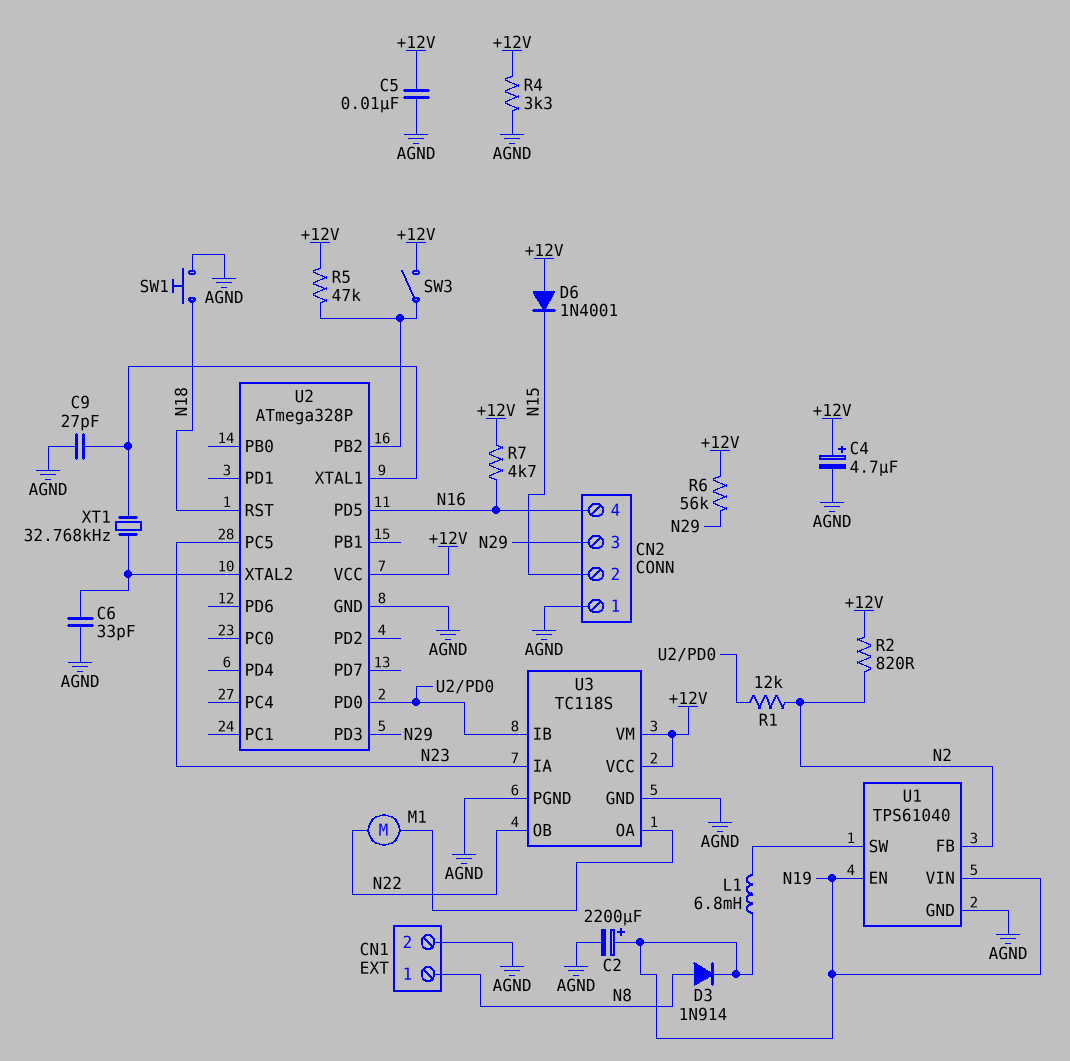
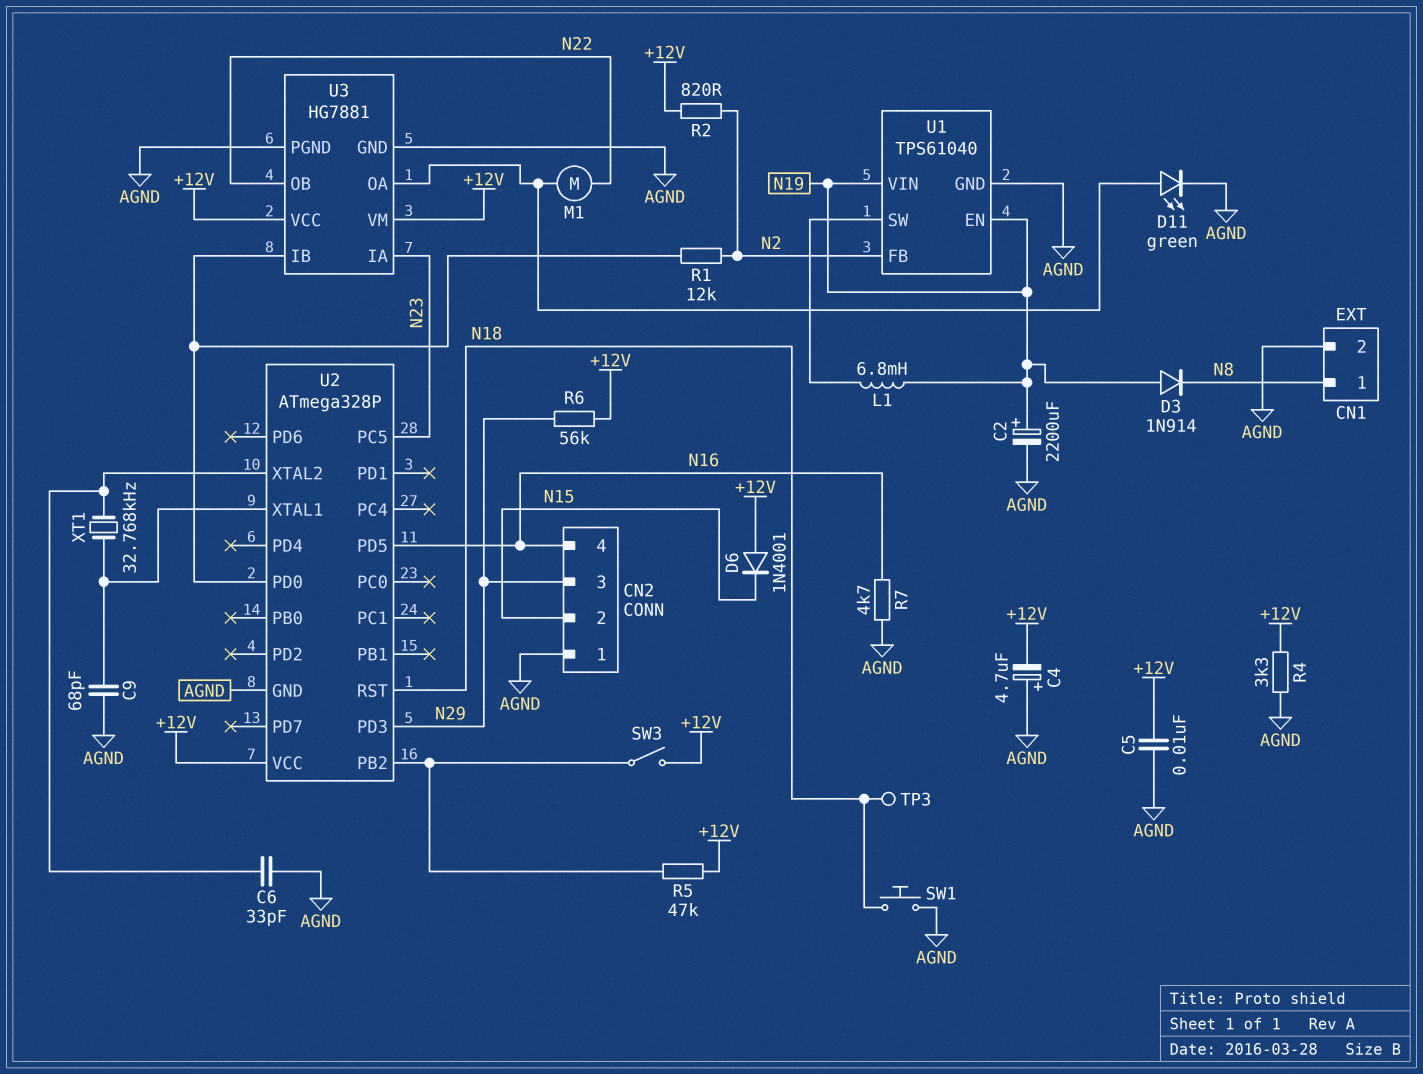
C4: 4.7uF (plus +12V, minus AGND) -> 4.7uF (plus AGND, minus +12V)
C9: 27pF (AGND, U2/XTAL1) -> 68pF (AGND, U2/XTAL1)
D3: diode 1N914 (A N8, K N19) -> diode 1N914 (A N19, K N8)
D11: none -> LED green (A U3/OA, K AGND)
R7: 4.7k (+12V, N16) -> 4.7k (AGND, N16)
TP3: none -> test point (N18)
U3: TC118S -> HG7881

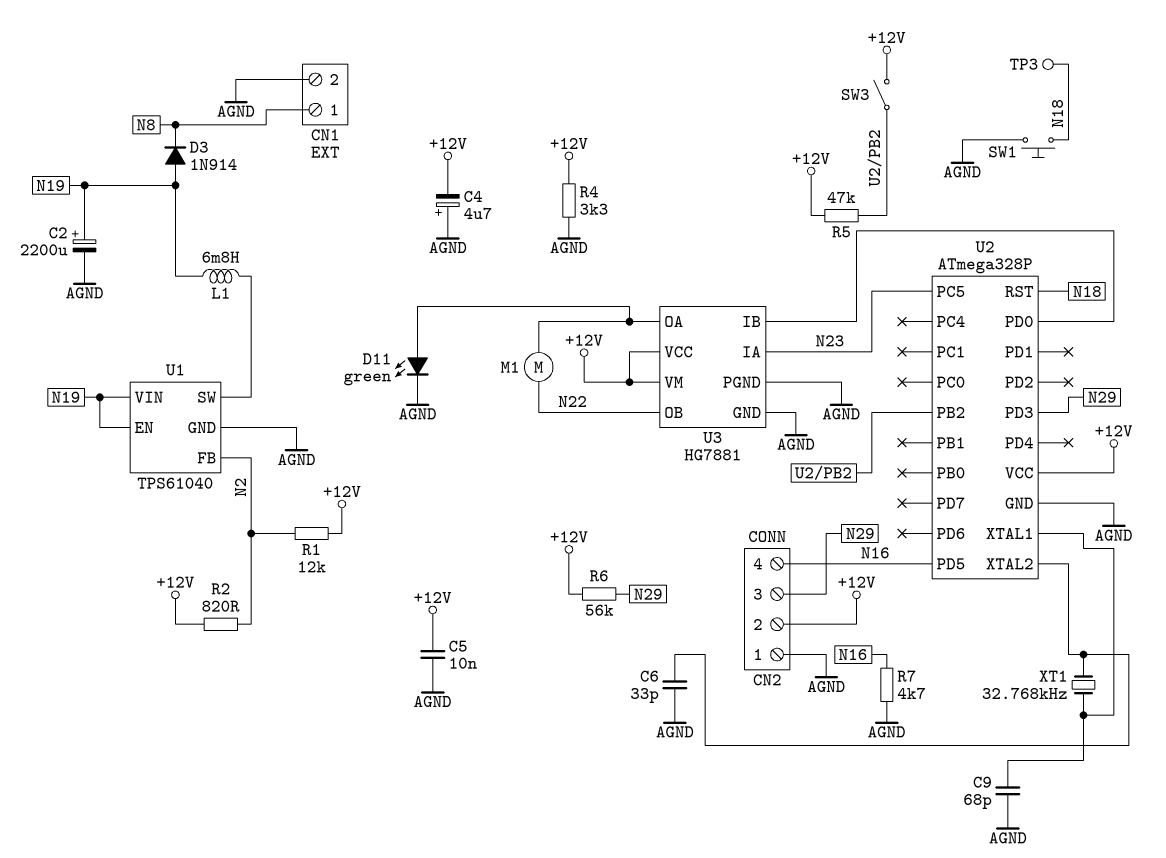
CN2 pin 2: N15 -> +12V
D6: diode 1N4001 (A +12V, K N15) -> none
R1: 12k (N2, U2/PD0) -> 12k (+12V, N2)

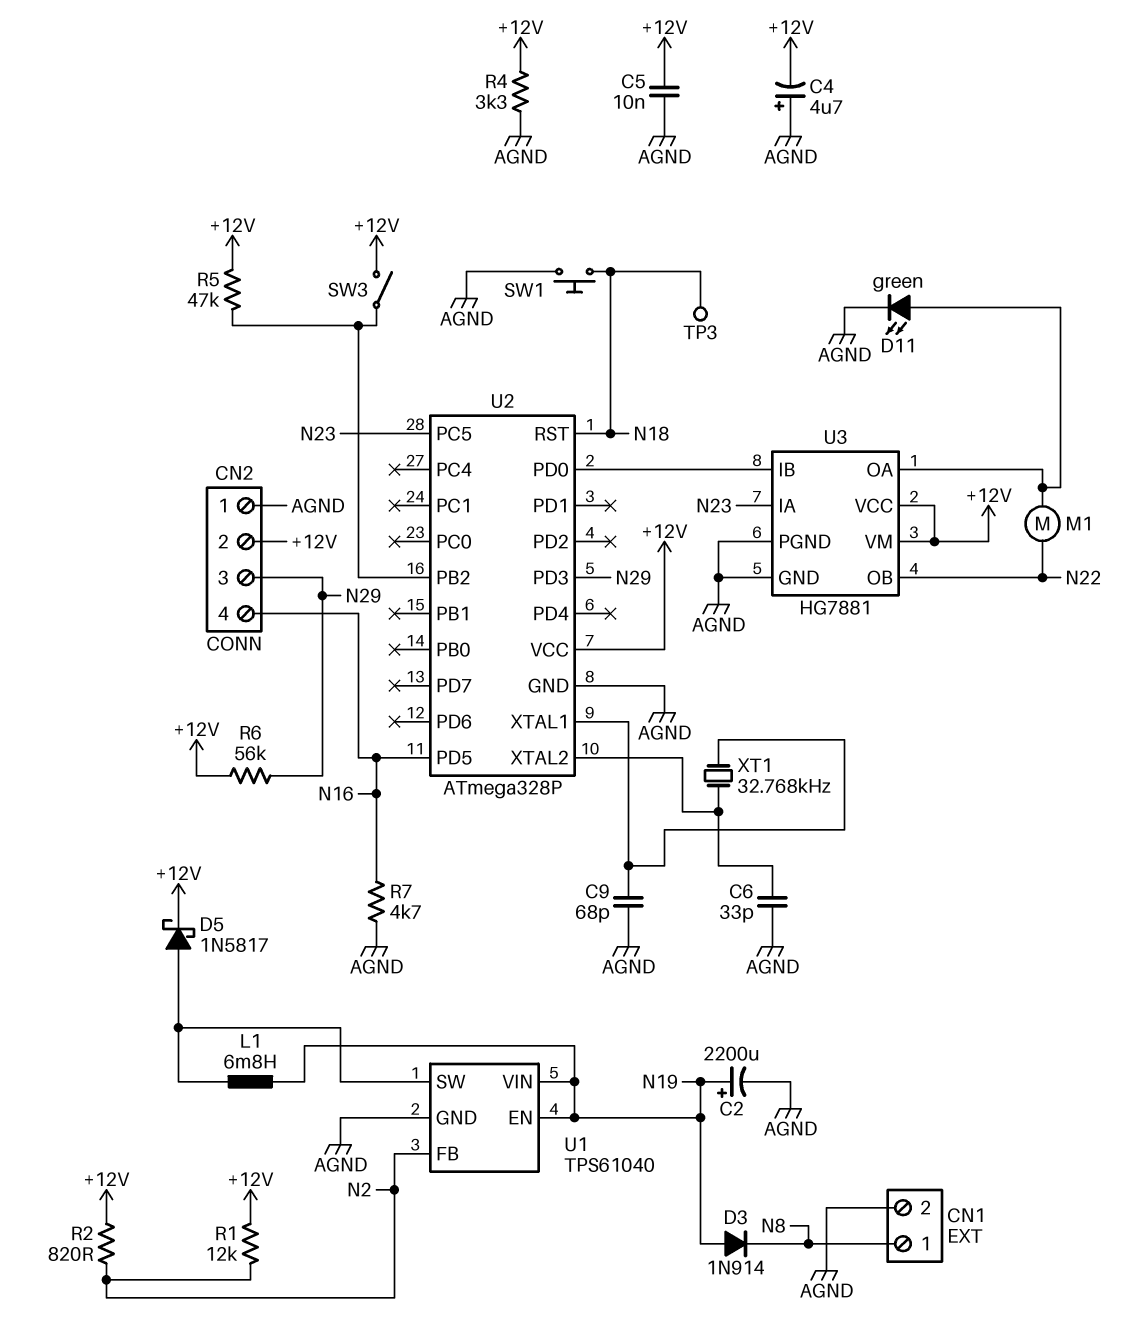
D5: none -> schottky 1N5817 (A U1/SW, K +12V)

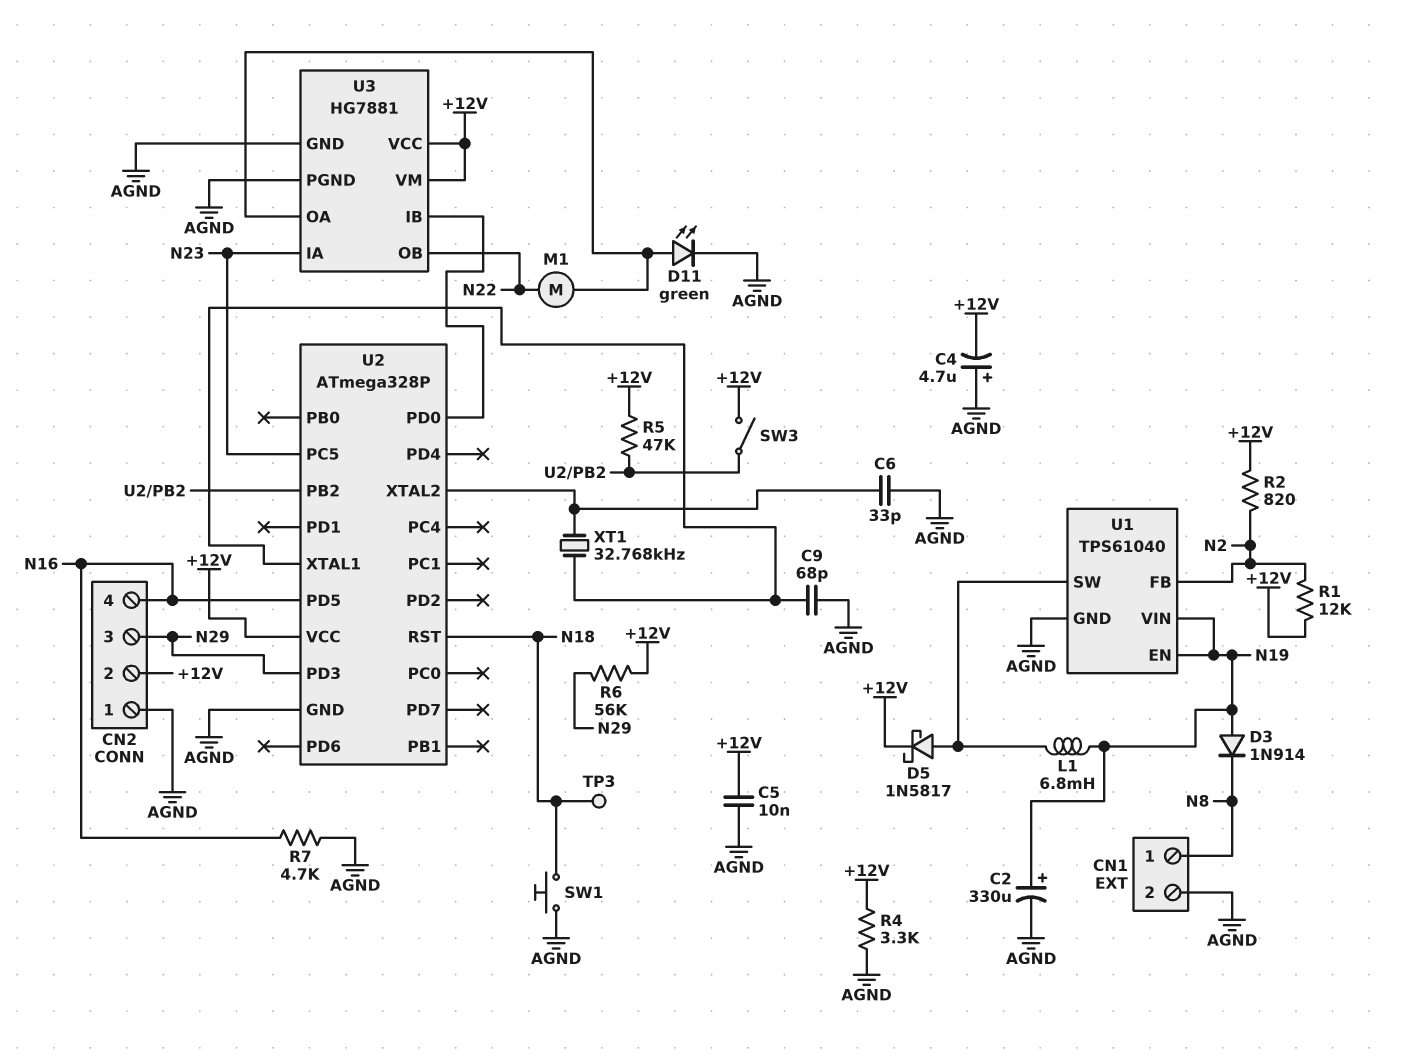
C2: 2200uF (plus N19, minus AGND) -> 330uF (plus N19, minus AGND)

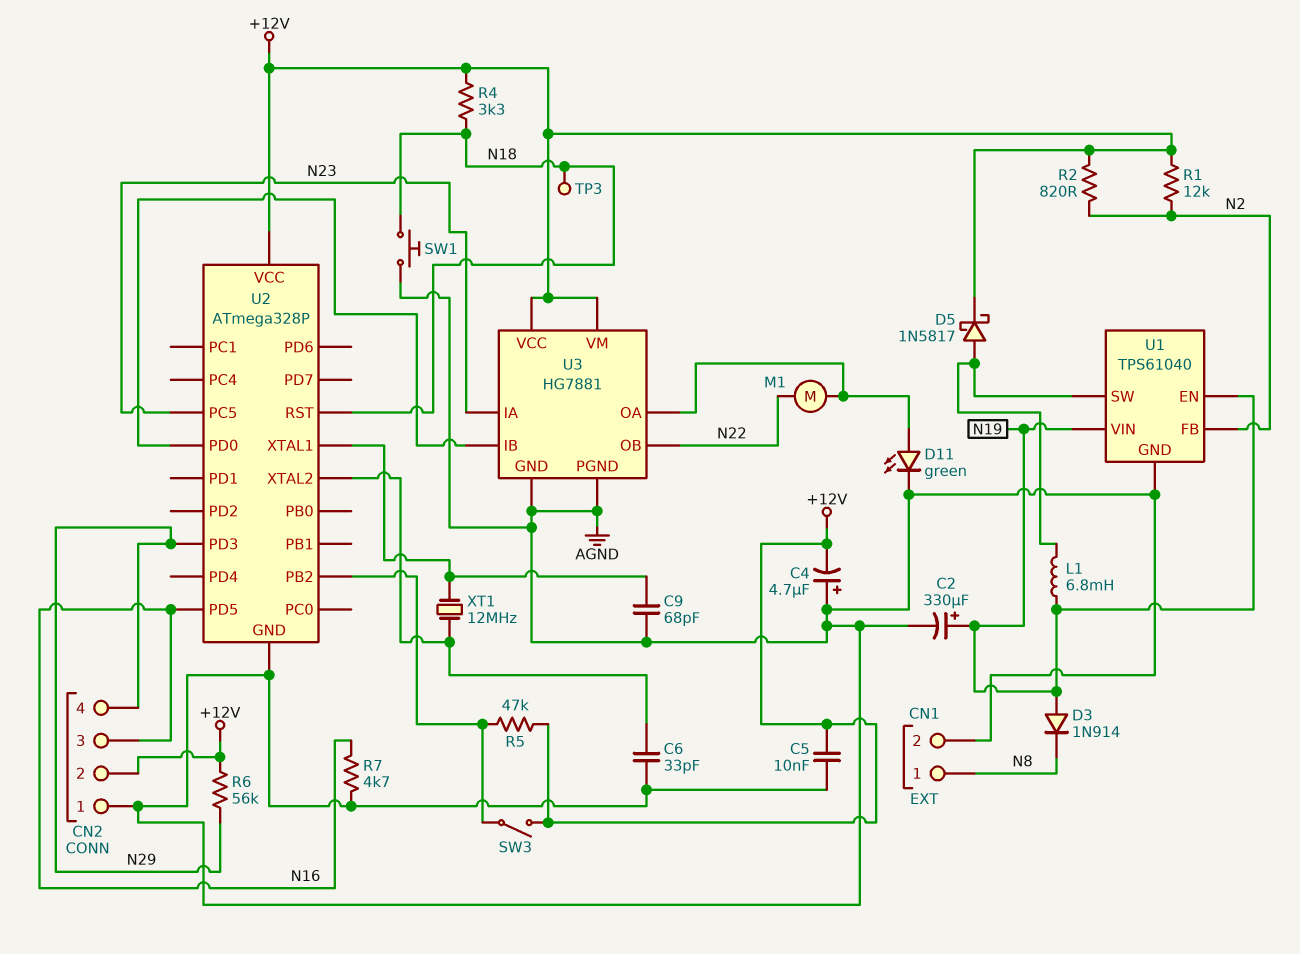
CN2 pin 3: N29 -> N16
CN2 pin 4: N16 -> N29
R4: 3.3k (+12V, AGND) -> 3.3k (+12V, N18)
XT1: 32.768kHz (U2/XTAL1, U2/XTAL2) -> 12MHz (U2/XTAL1, U2/XTAL2)

